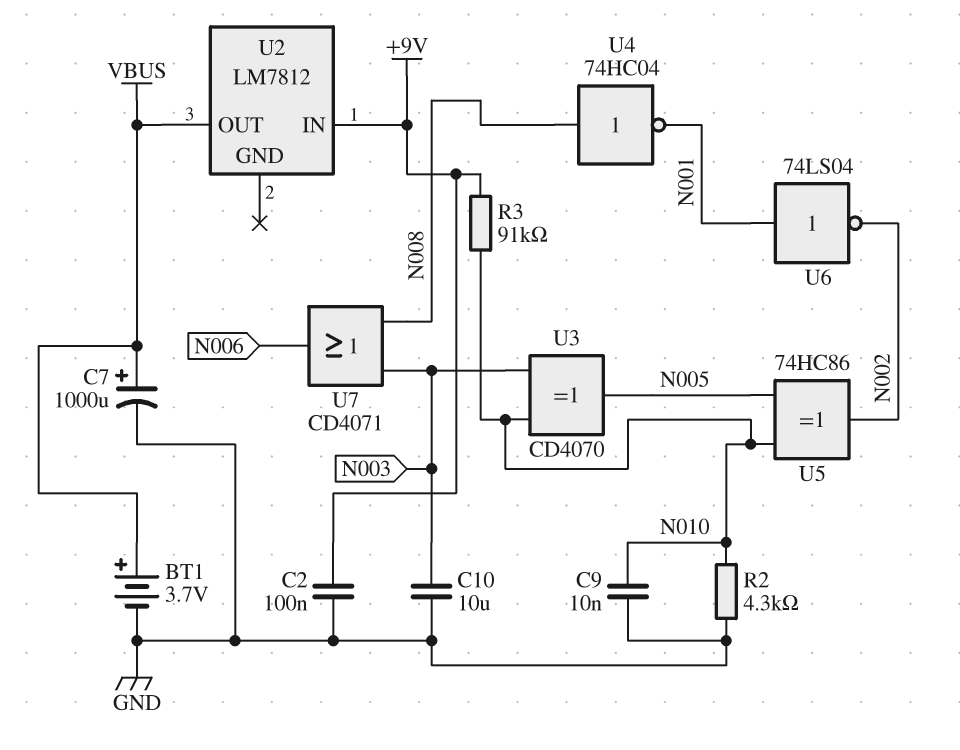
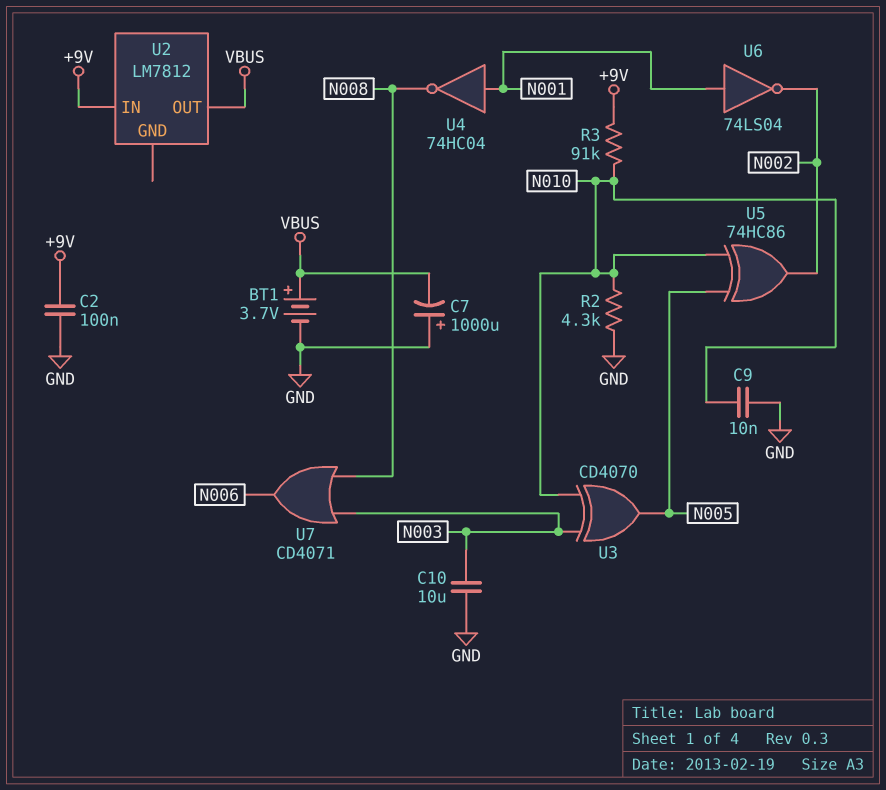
C7: 1000uF (plus VBUS, minus GND) -> 1000uF (plus GND, minus VBUS)
U4: NOT 74HC04 (in N008, out N001) -> NOT 74HC04 (in N001, out N008)

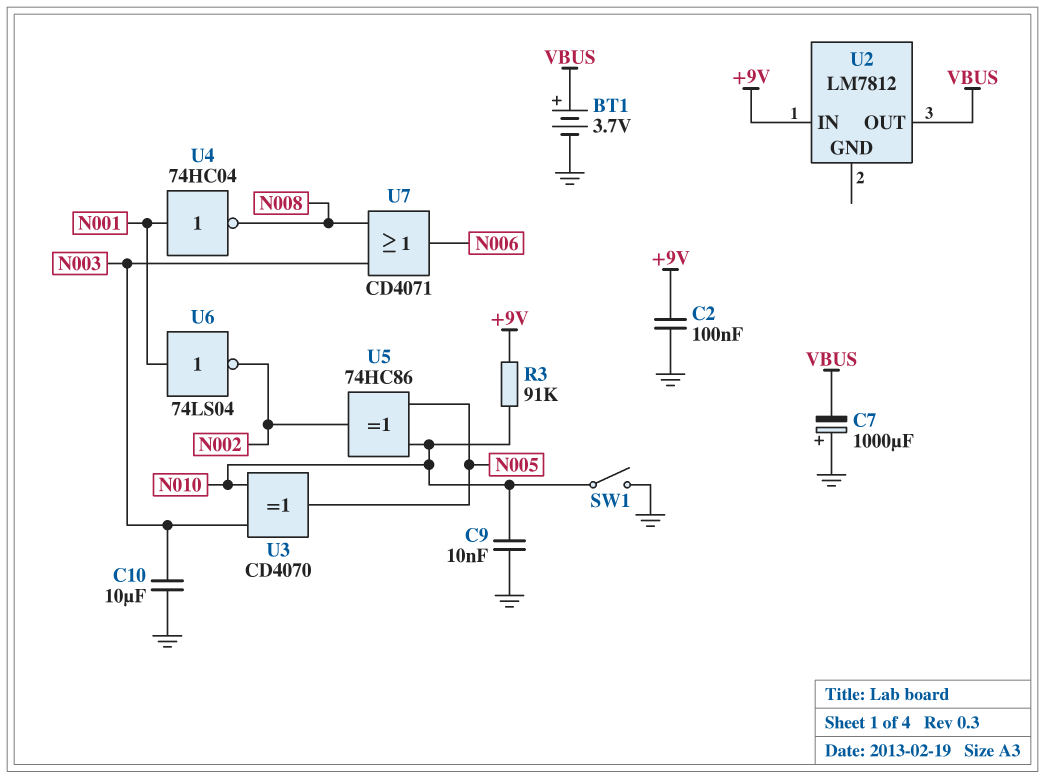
R2: 4.3k (GND, N010) -> none
SW1: none -> switch (GND, N010)

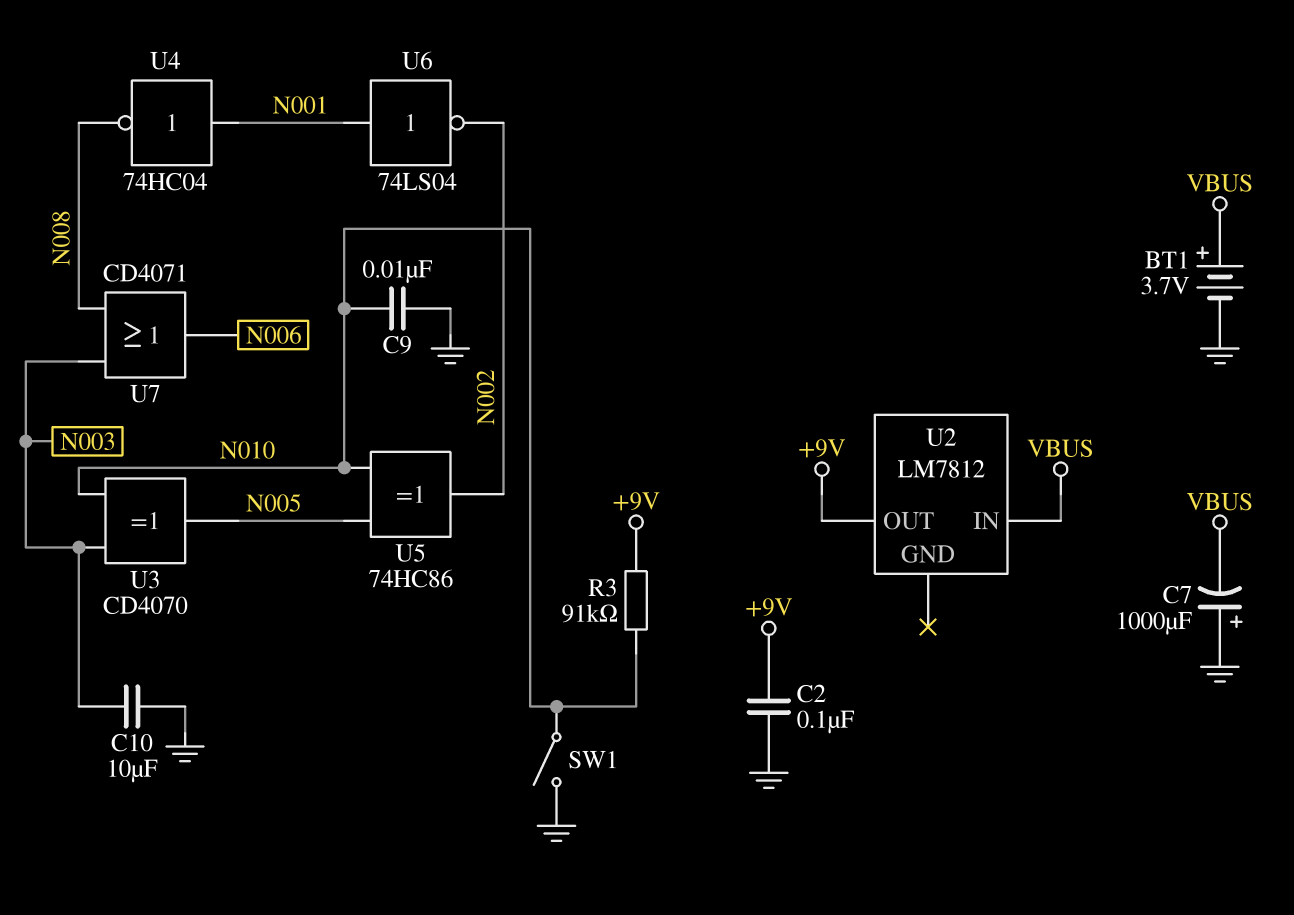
U2 pin IN: +9V -> VBUS
U2 pin OUT: VBUS -> +9V

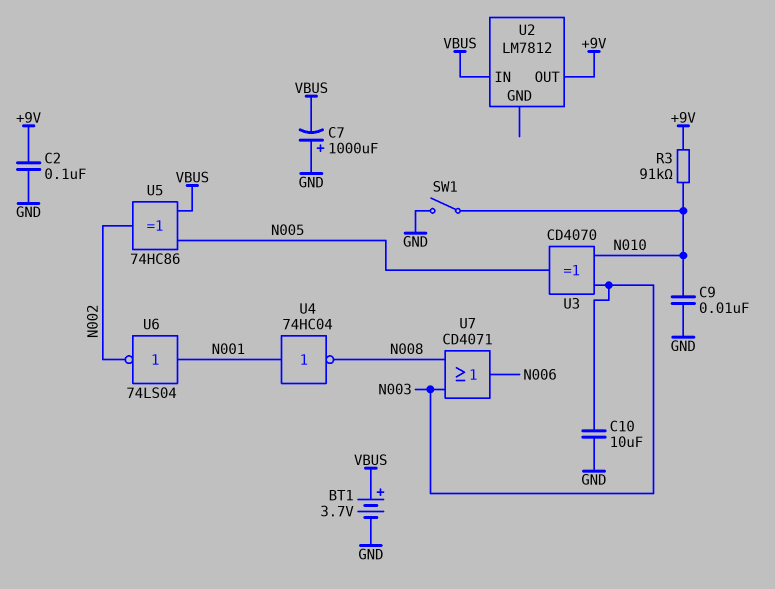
U5: XOR 74HC86 (in N005, in N010, out N002) -> XOR 74HC86 (in N005, in VBUS, out N002)

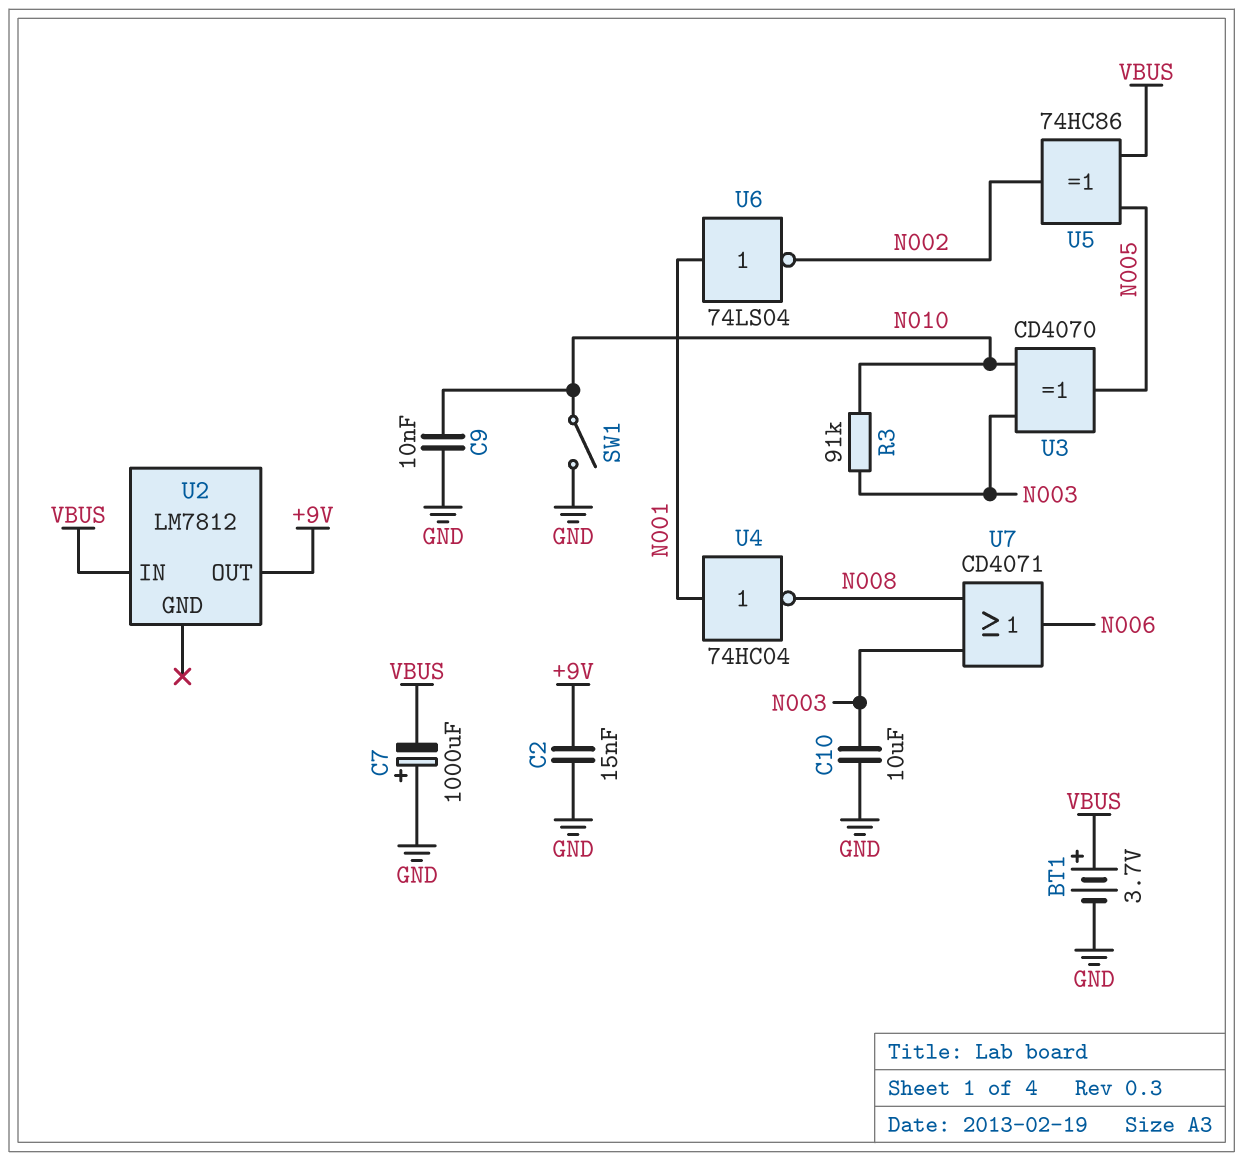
C2: 100nF (+9V, GND) -> 15nF (+9V, GND)
R3: 91k (+9V, N010) -> 91k (N003, N010)

